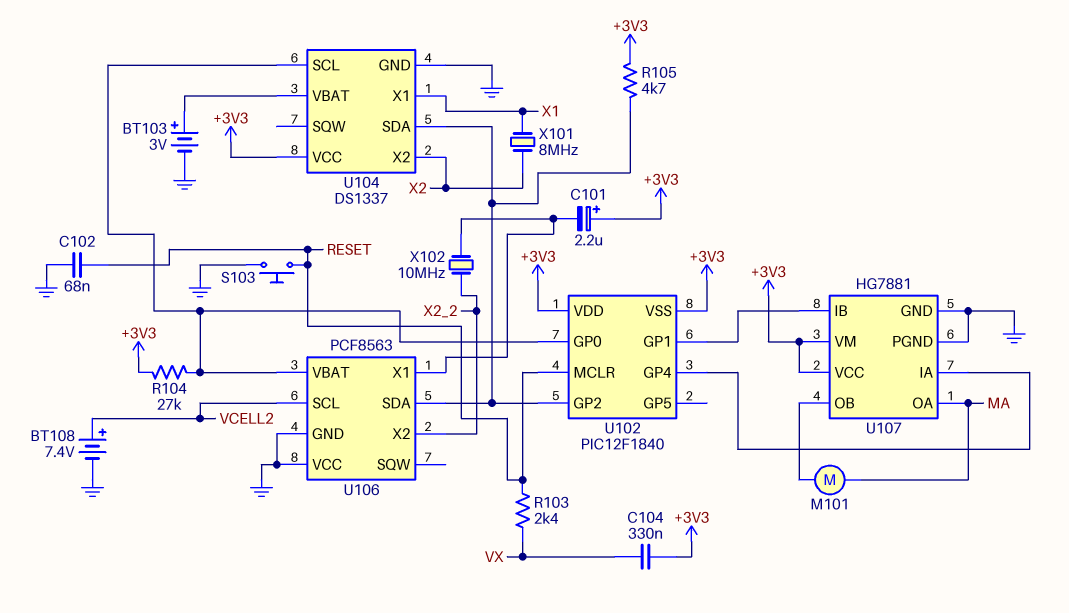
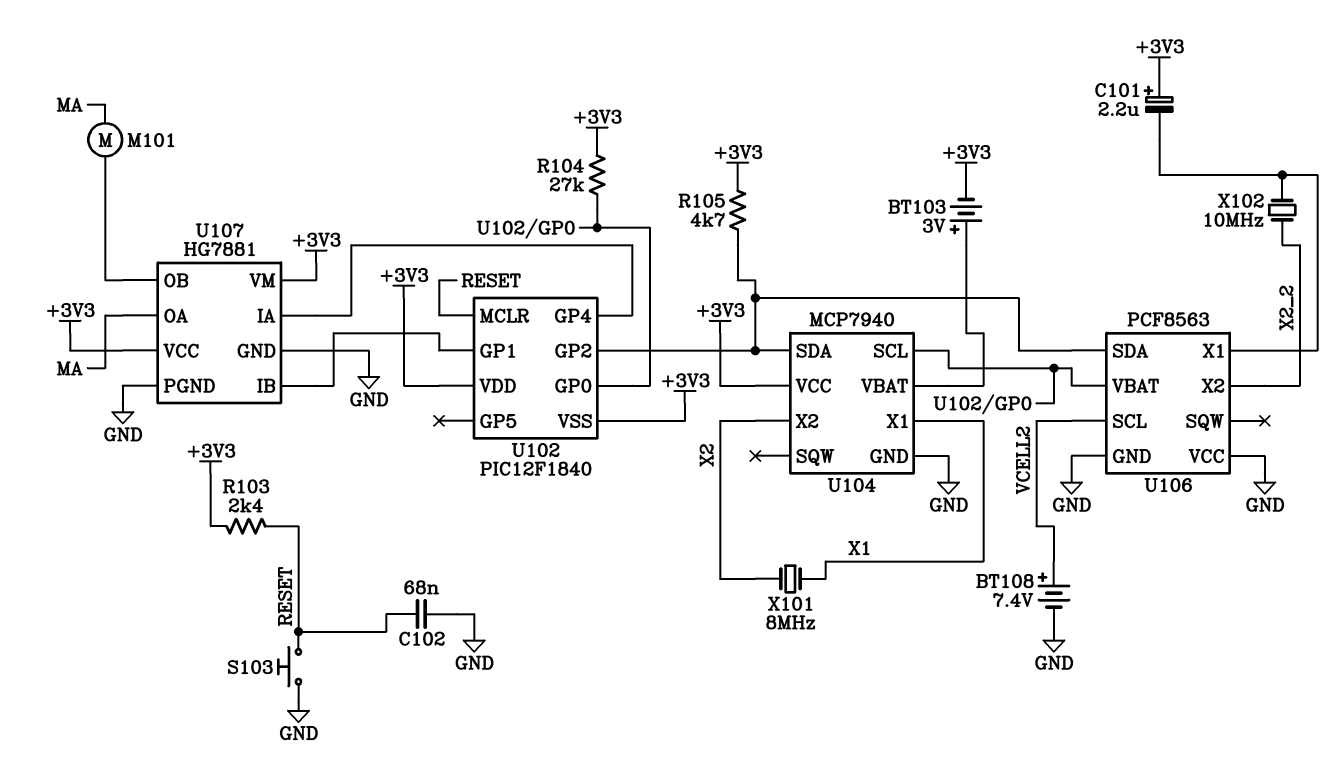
BT103: 3V (plus U104/VBAT, minus GND) -> 3V (plus U104/VBAT, minus +3V3)
C104: 330nF (+3V3, VX) -> none
R103: 2.4k (RESET, VX) -> 2.4k (+3V3, RESET)
U104: DS1337 -> MCP7940

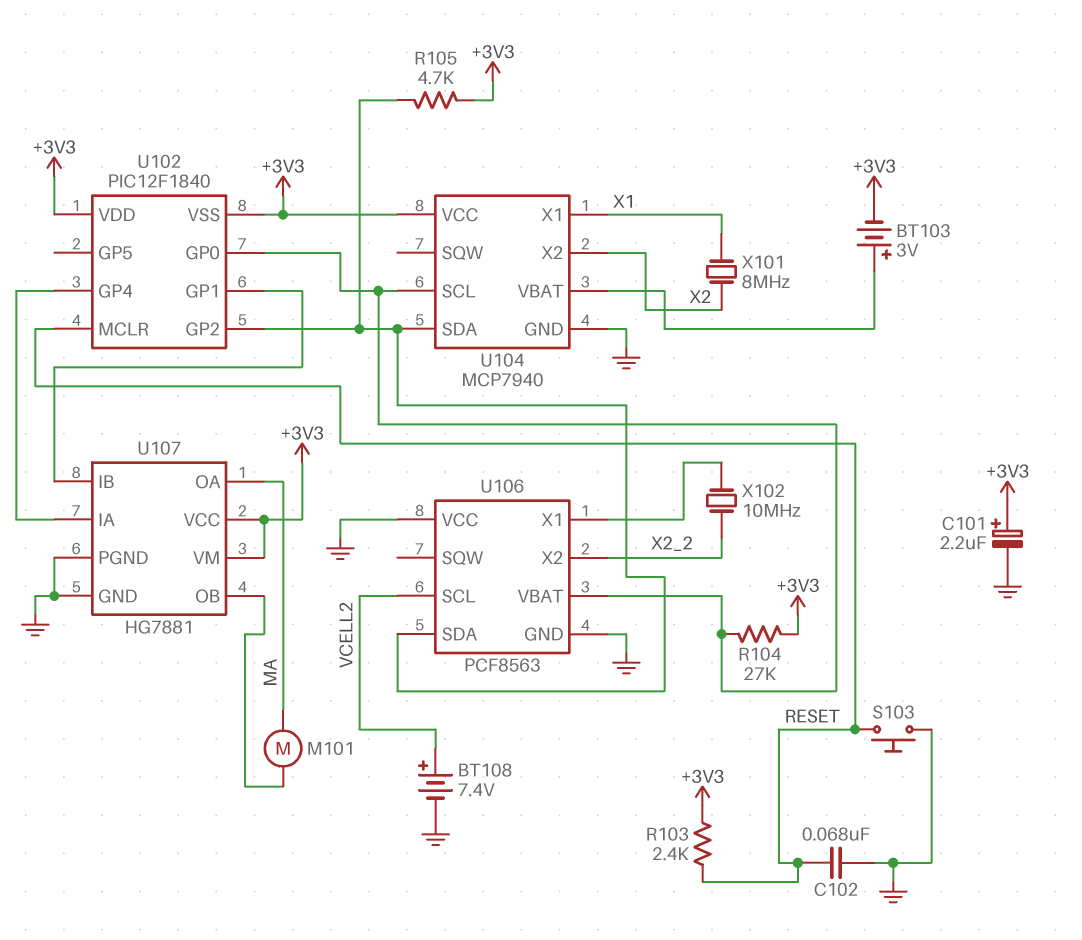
C101: 2.2uF (plus +3V3, minus U106/X1) -> 2.2uF (plus +3V3, minus GND)

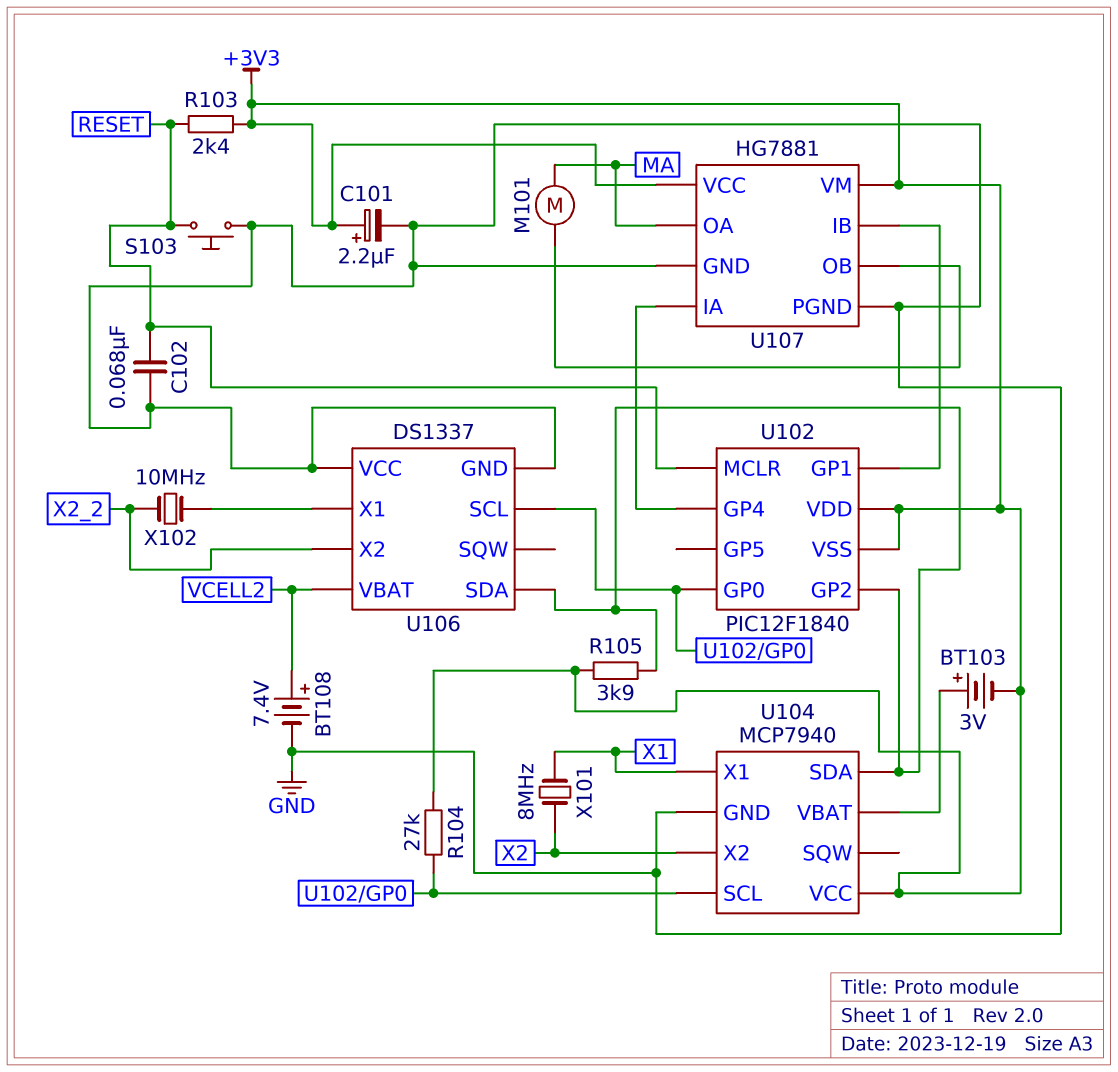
R105: 4.7k (+3V3, U102/GP2) -> 3.9k (+3V3, U102/GP2)
U106: PCF8563 -> DS1337
U106 pin SCL: VCELL2 -> U102/GP0
U106 pin VBAT: U102/GP0 -> VCELL2

